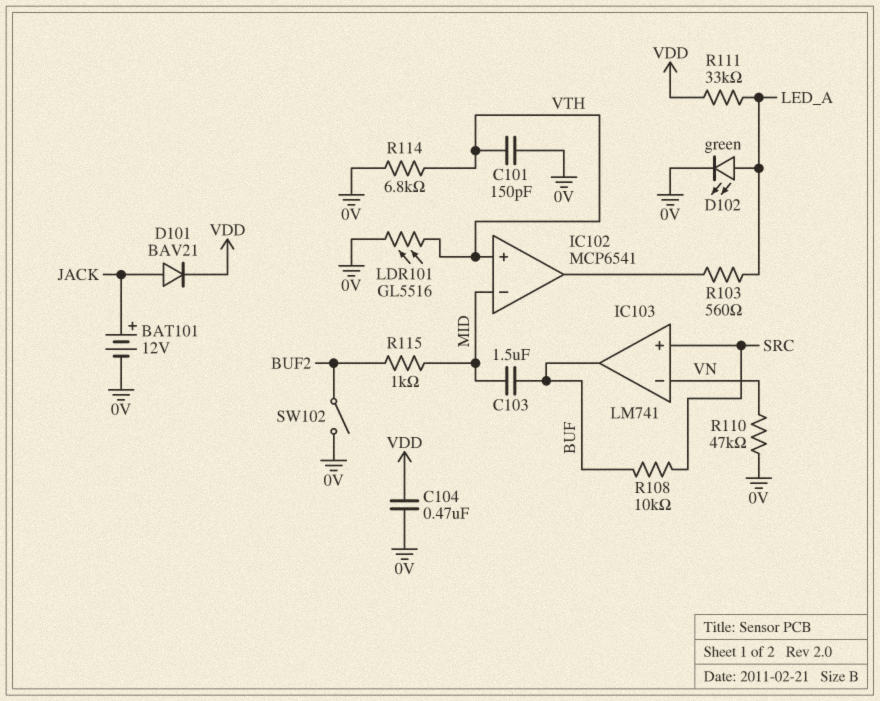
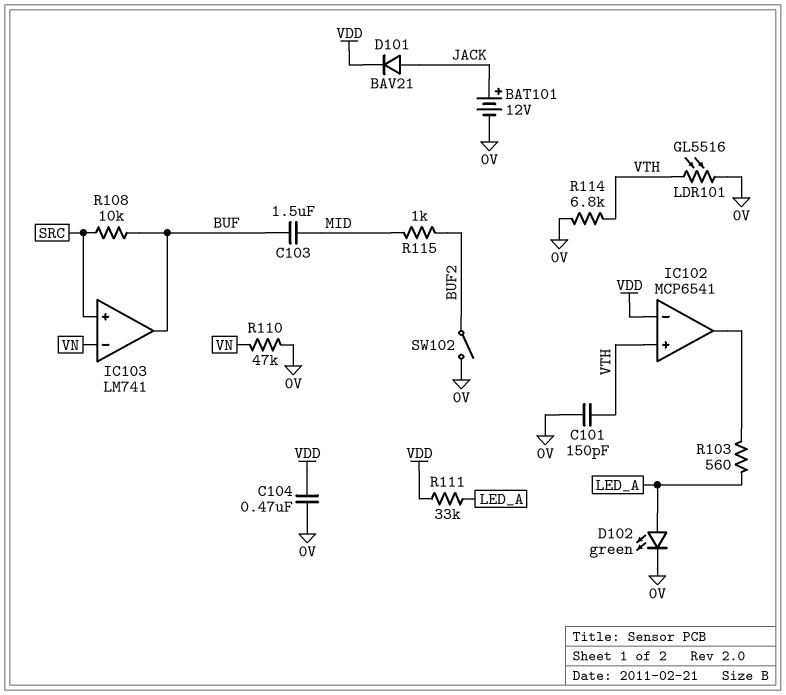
IC102 pin in-: MID -> VDD

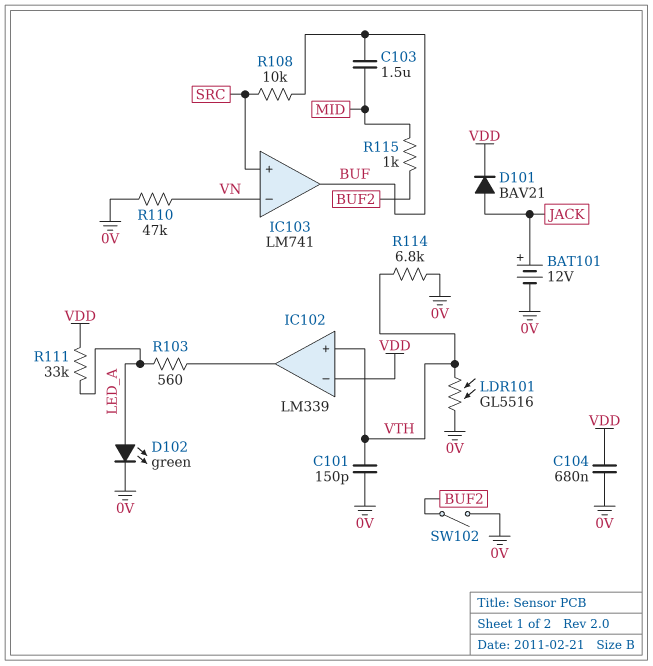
C104: 470nF (0V, VDD) -> 680nF (0V, VDD)
IC102: MCP6541 -> LM339

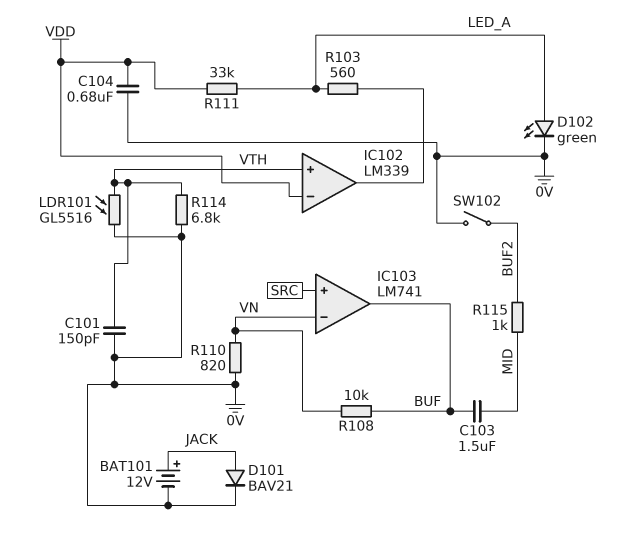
D101: diode BAV21 (A JACK, K VDD) -> diode BAV21 (A JACK, K 0V)
R108: 10k (BUF, SRC) -> 10k (BUF, VN)
R110: 47k (0V, VN) -> 820 (0V, VN)

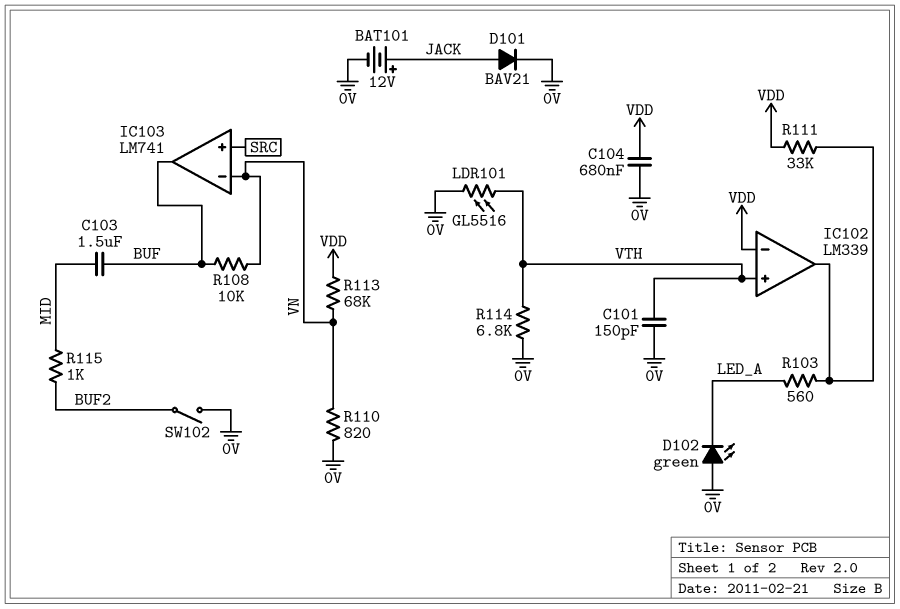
D102: LED green (A LED_A, K 0V) -> LED green (A 0V, K LED_A)
R111: 33k (LED_A, VDD) -> 33k (IC102/out, VDD)
R113: none -> 68k (VDD, VN)

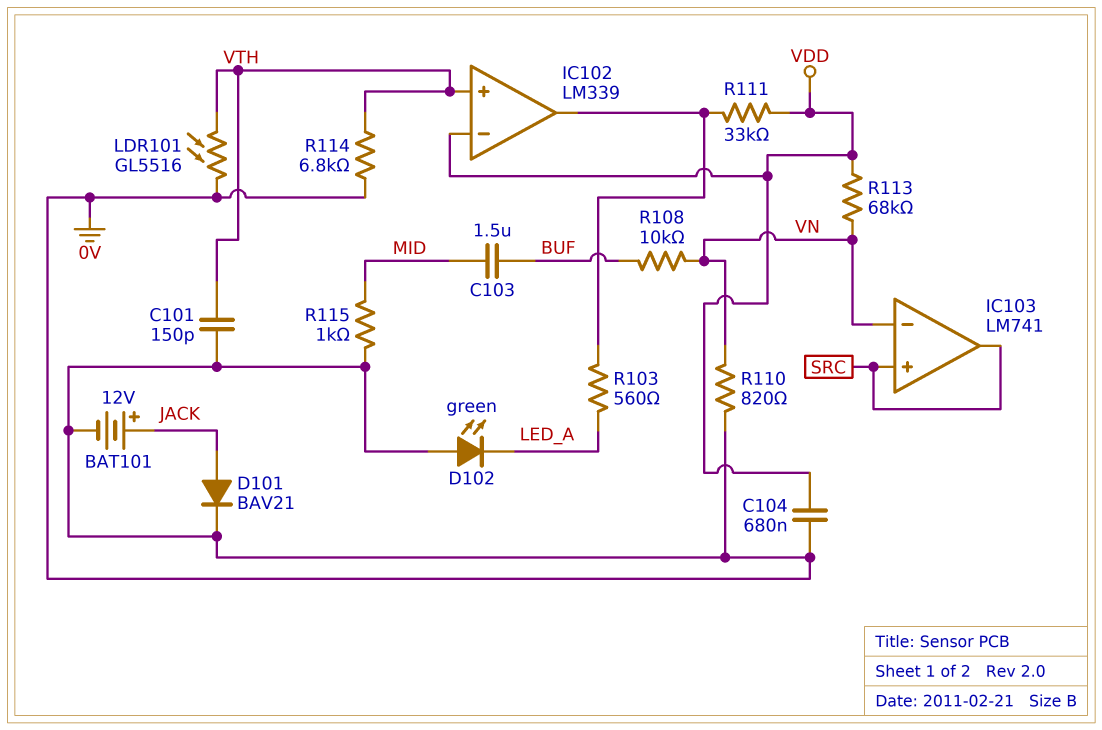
IC103 pin out: BUF -> SRC
R115: 1k (BUF2, MID) -> 1k (0V, MID)
SW102: switch (0V, BUF2) -> none

